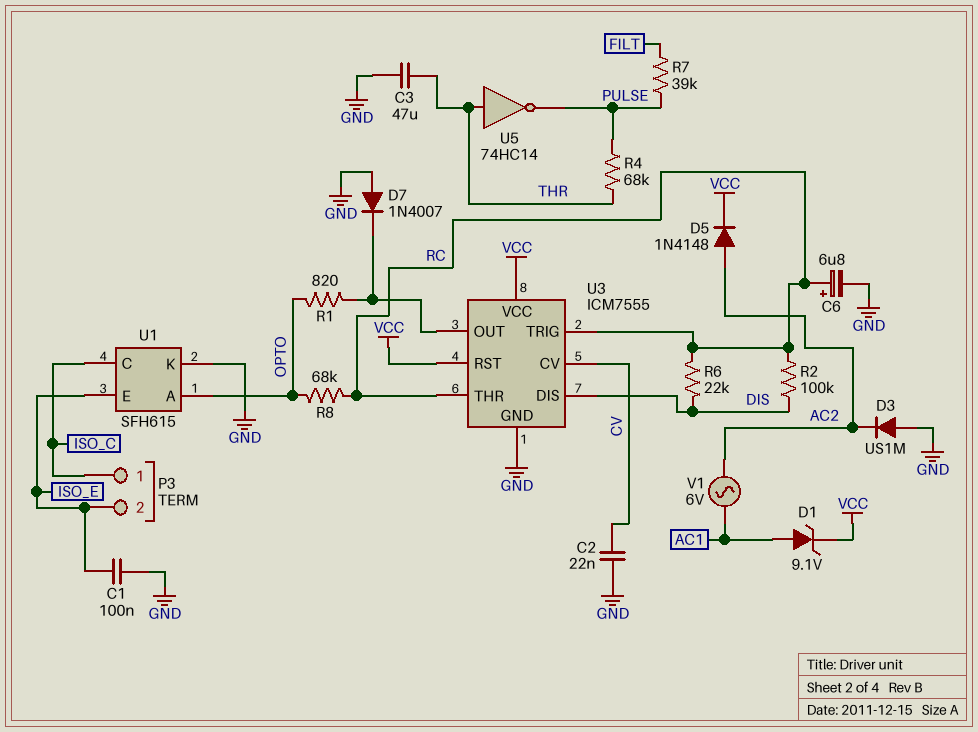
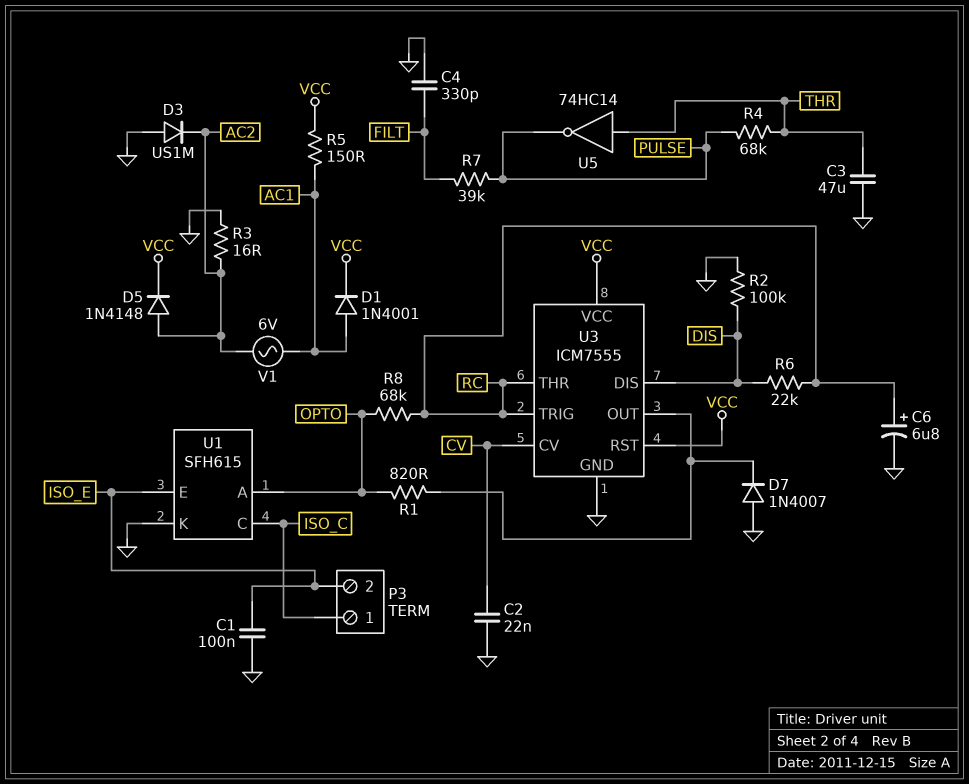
C4: none -> 330pF (FILT, GND)
D1: zener 9.1V (A AC1, K VCC) -> diode 1N4001 (A AC1, K VCC)
R2: 100k (DIS, RC) -> 100k (DIS, GND)
R3: none -> 16 (AC2, GND)
R5: none -> 150 (AC1, VCC)

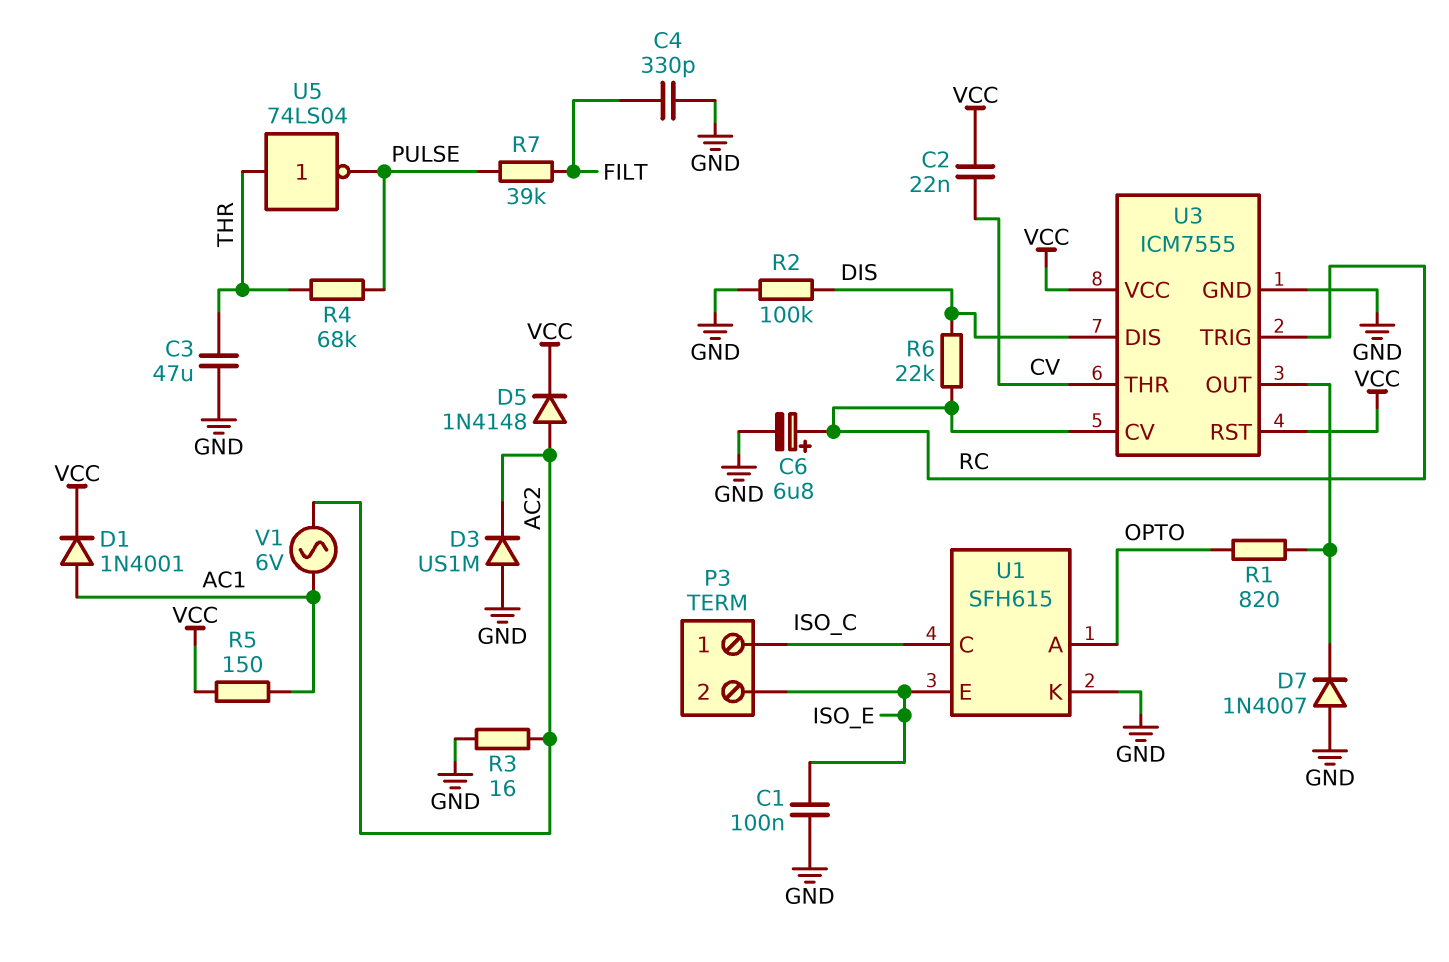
C2: 22nF (CV, GND) -> 22nF (CV, VCC)
R8: 68k (OPTO, RC) -> none
U3 pin CV: CV -> RC
U3 pin THR: RC -> CV
U5: NOT 74HC14 (in THR, out PULSE) -> NOT 74LS04 (in THR, out PULSE)

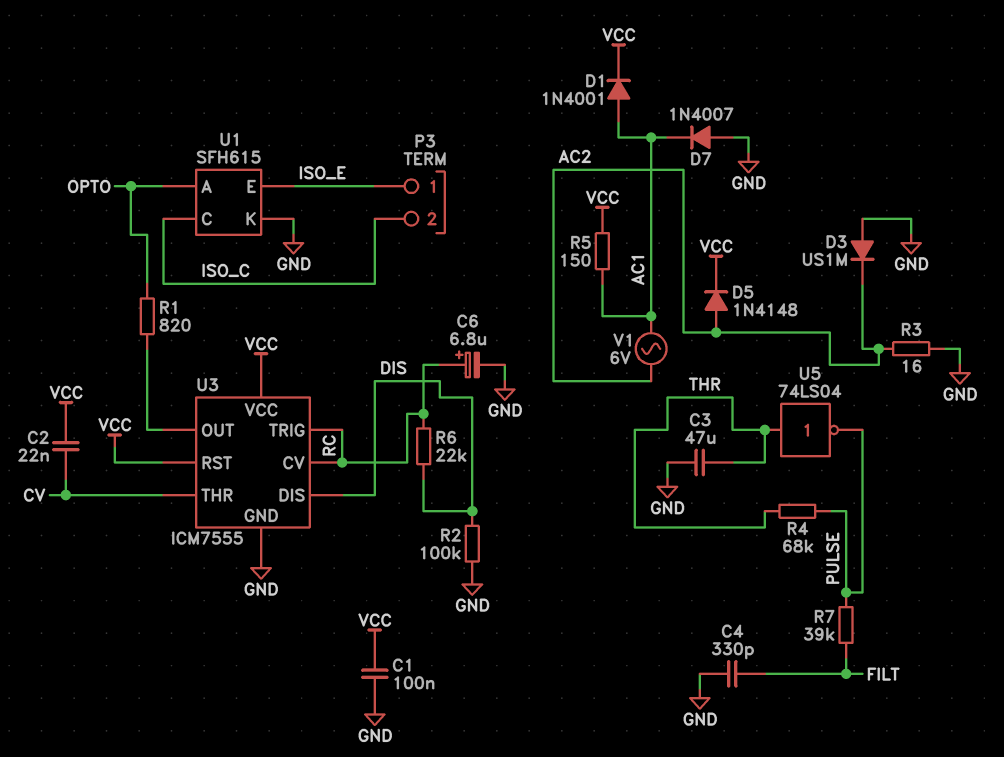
C1: 100nF (GND, ISO_E) -> 100nF (GND, VCC)
D7: diode 1N4007 (A GND, K U3/OUT) -> diode 1N4007 (A GND, K AC1)
P3 pin 1: ISO_C -> ISO_E
P3 pin 2: ISO_E -> ISO_C

